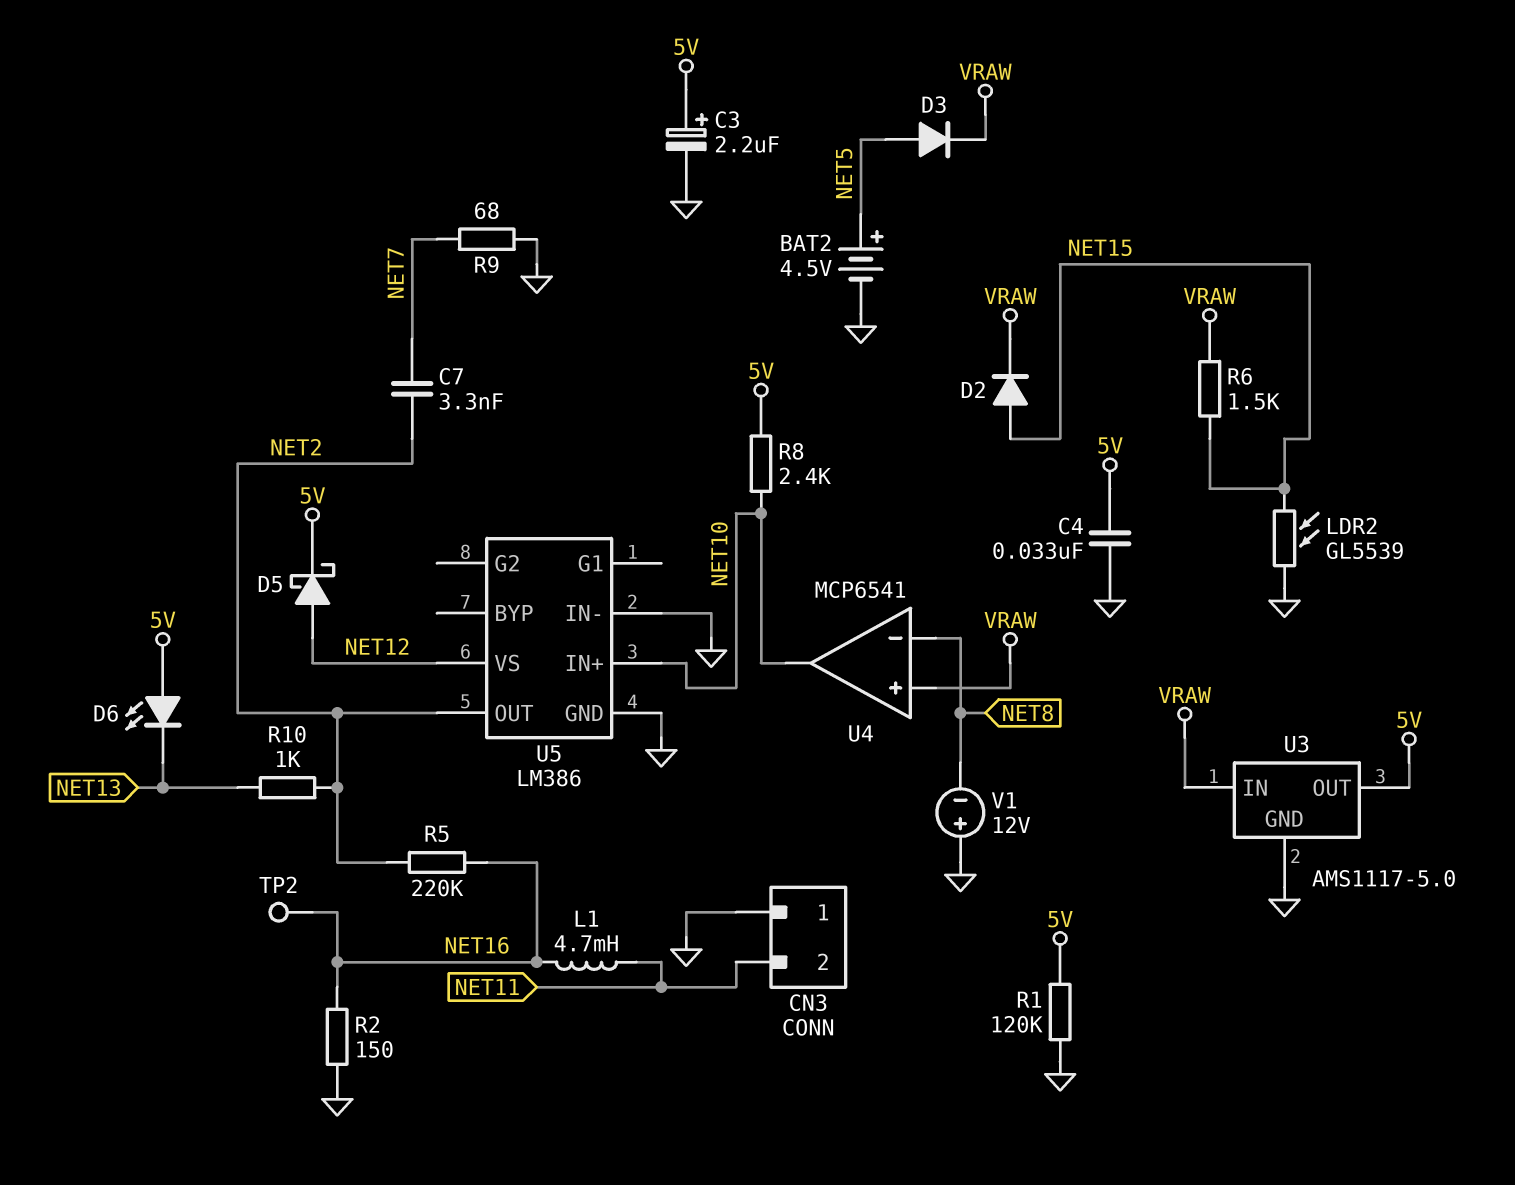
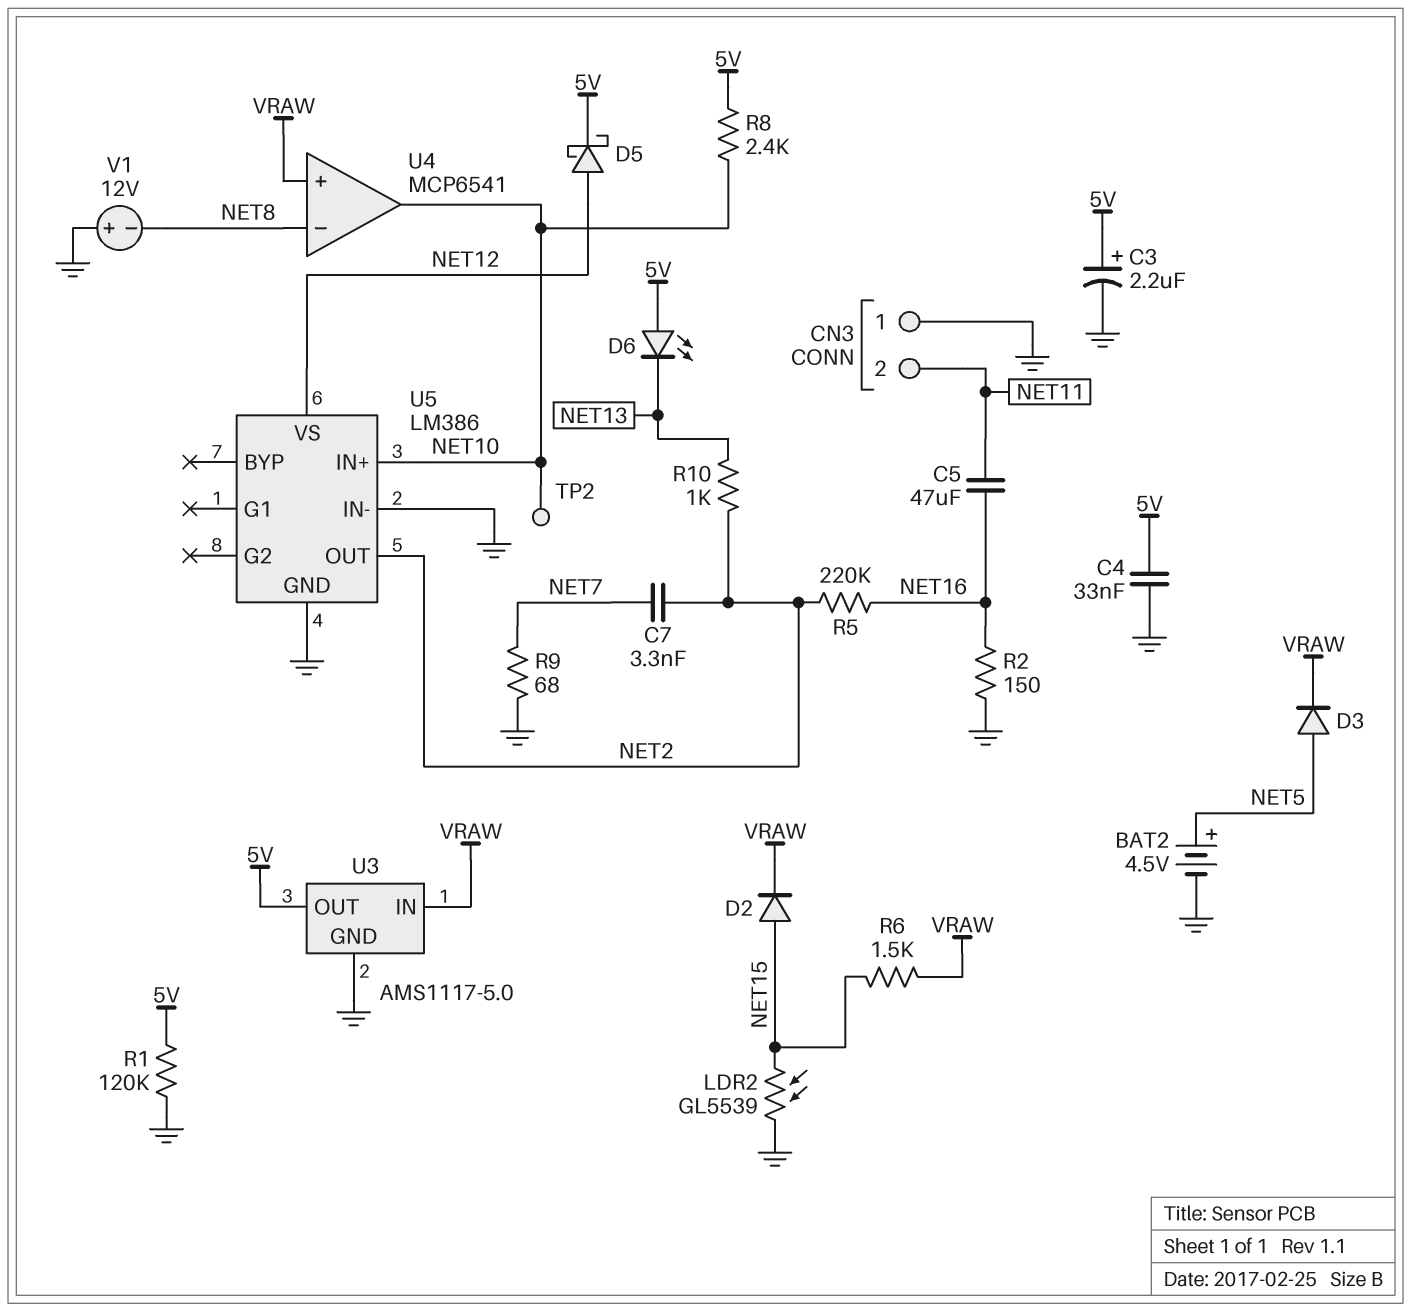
C5: none -> 47uF (NET11, NET16)
L1: 4.7mH (NET11, NET16) -> none
TP2: test point (NET16) -> test point (NET10)

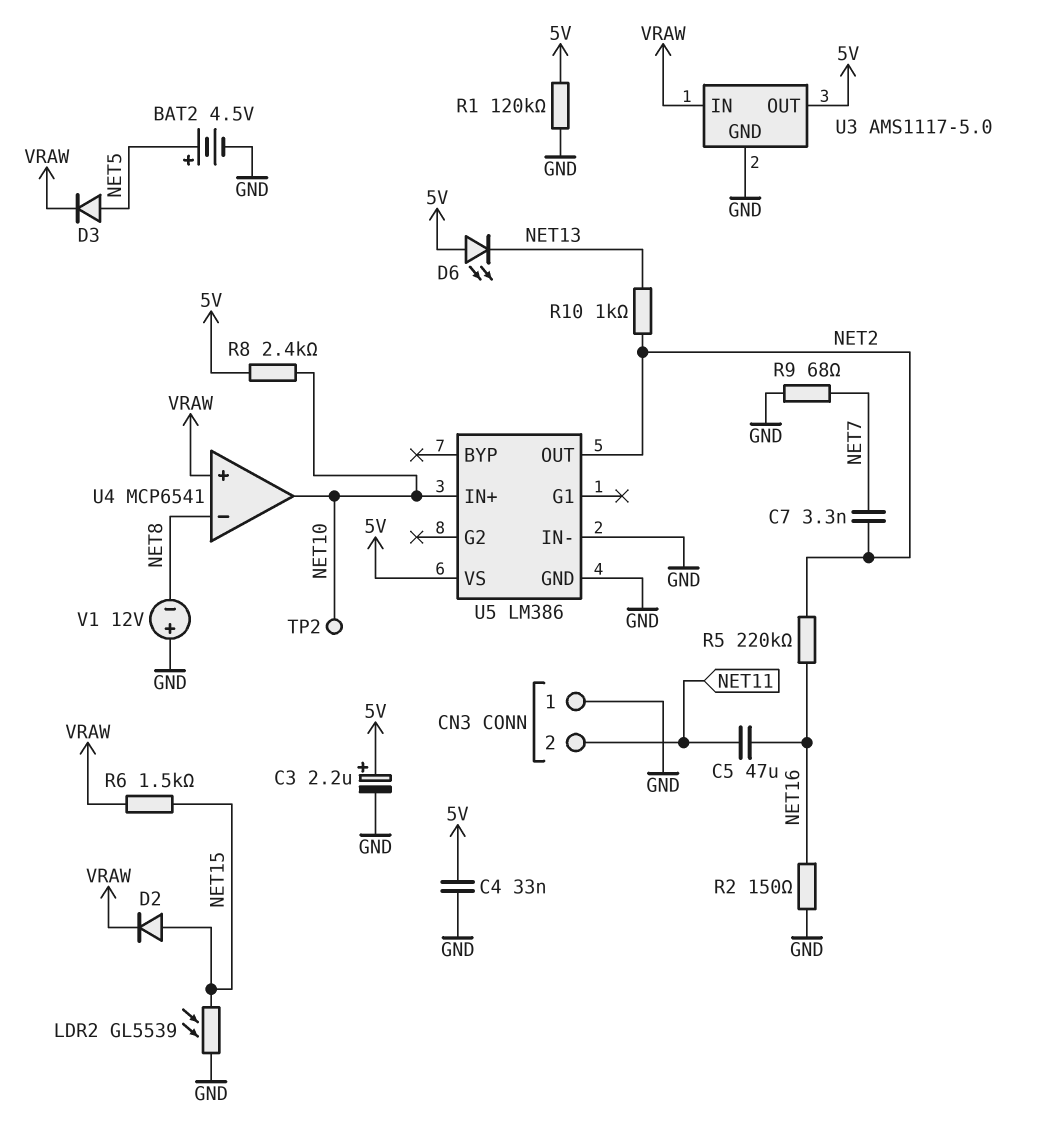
D5: schottky (A NET12, K 5V) -> none
U5 pin VS: NET12 -> 5V

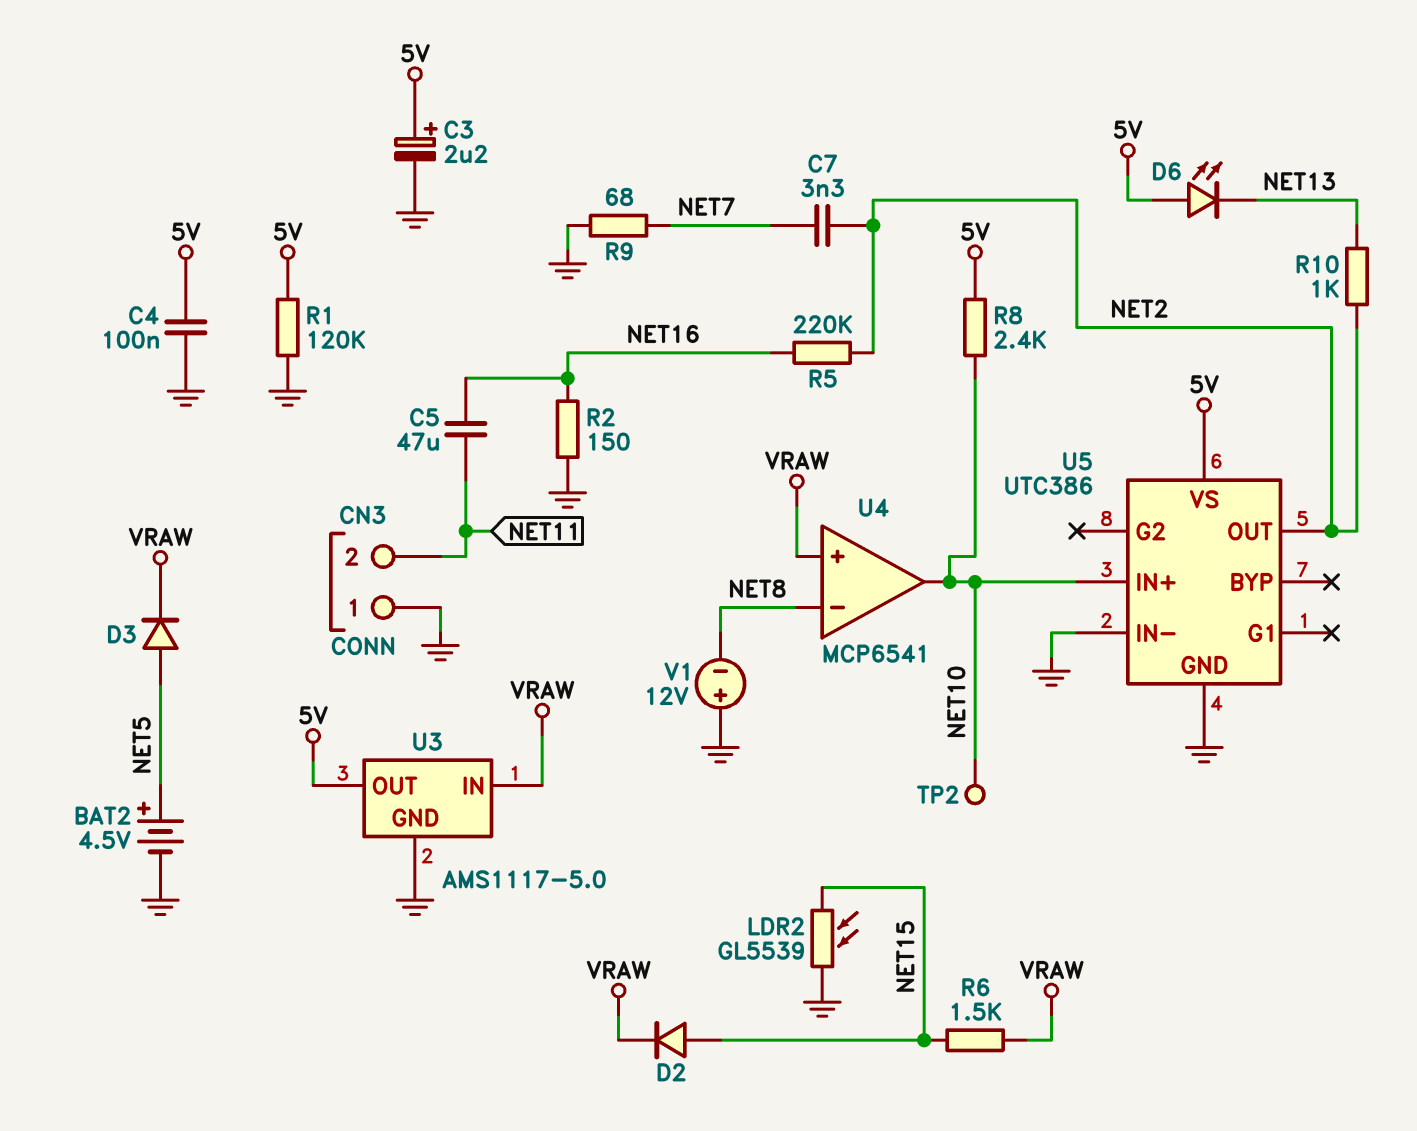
C4: 33nF (5V, GND) -> 100nF (5V, GND)
U5: LM386 -> UTC386

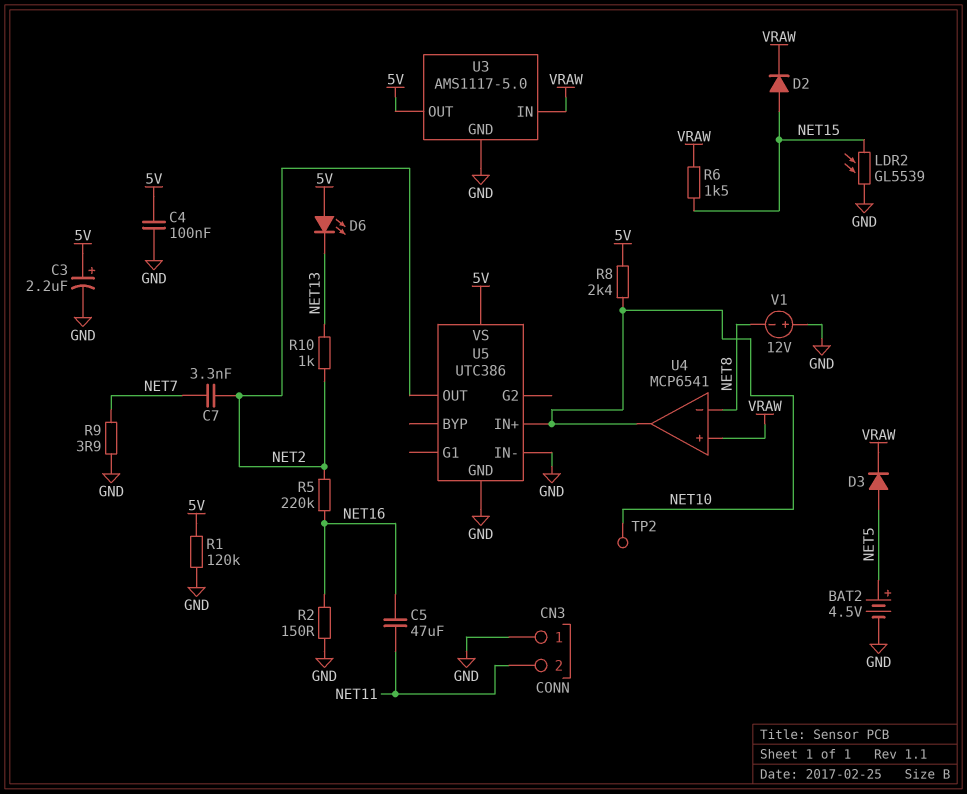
R9: 68 (GND, NET7) -> 3.9 (GND, NET7)

